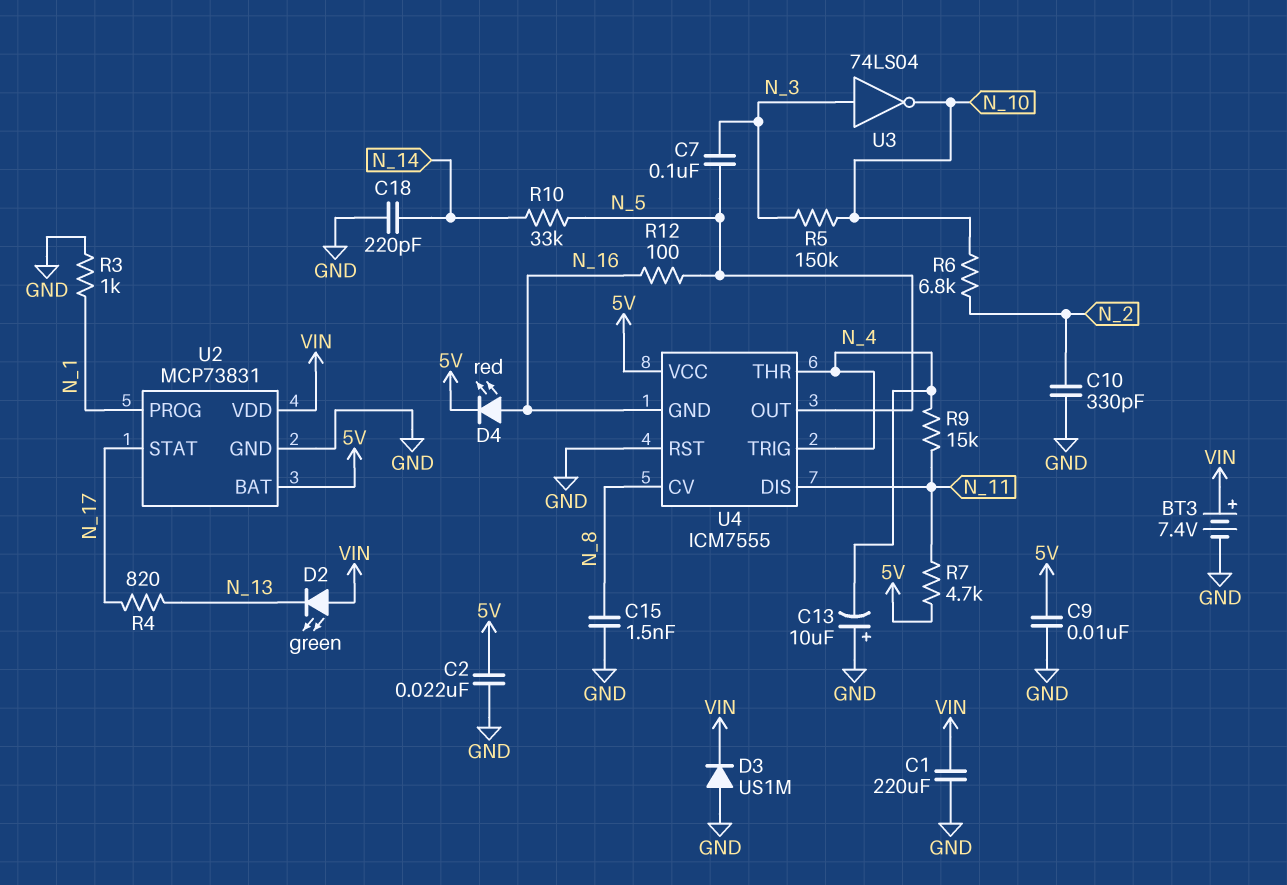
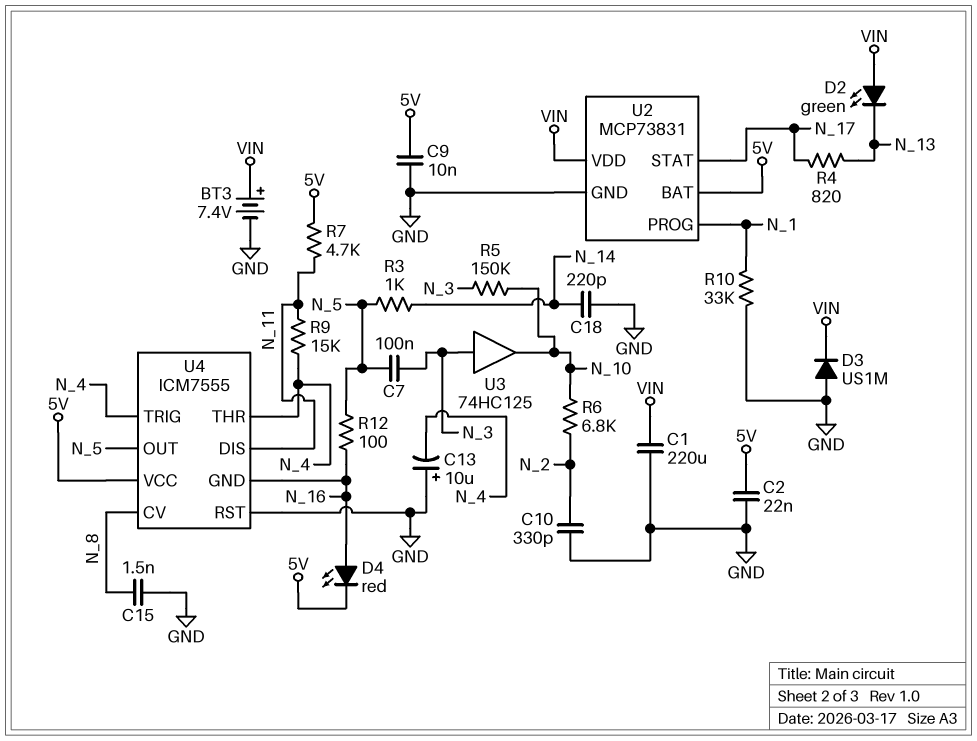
R3: 1k (GND, N_1) -> 1k (N_5, N_14)
R10: 33k (N_5, N_14) -> 33k (GND, N_1)
U3: NOT 74LS04 (in N_3, out N_10) -> buffer 74HC125 (in N_3, out N_10)

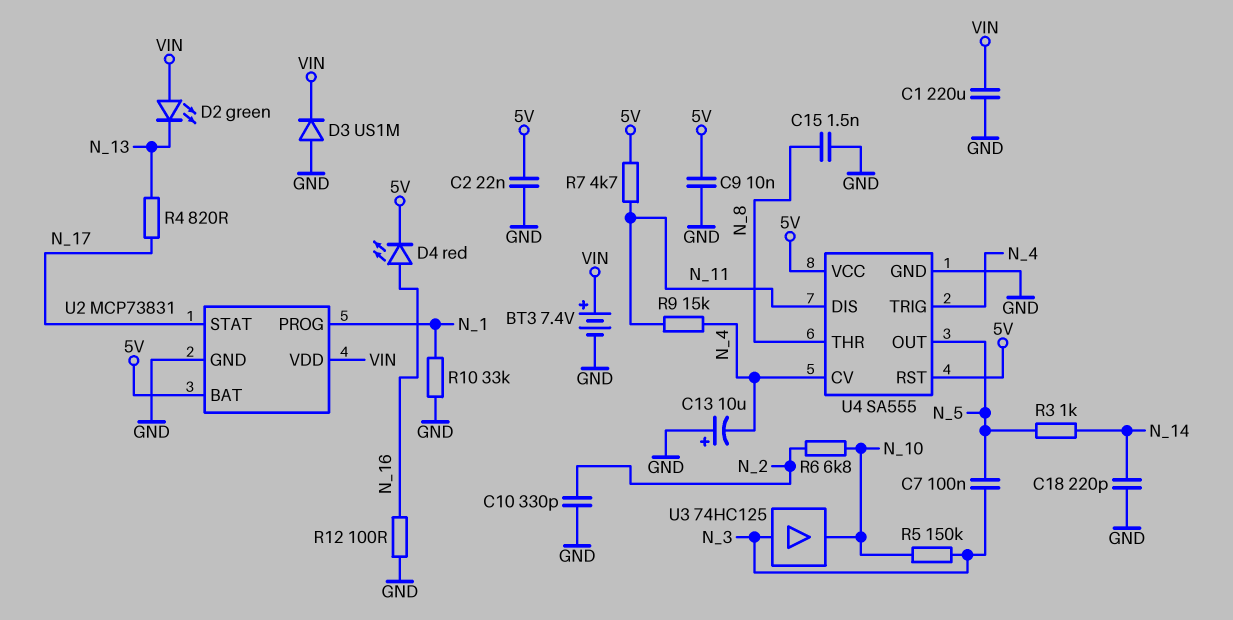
R12: 100 (N_5, N_16) -> 100 (GND, N_16)
U4: ICM7555 -> SA555
U4 pin CV: N_8 -> N_4
U4 pin GND: N_16 -> GND
U4 pin RST: GND -> 5V
U4 pin THR: N_4 -> N_8

